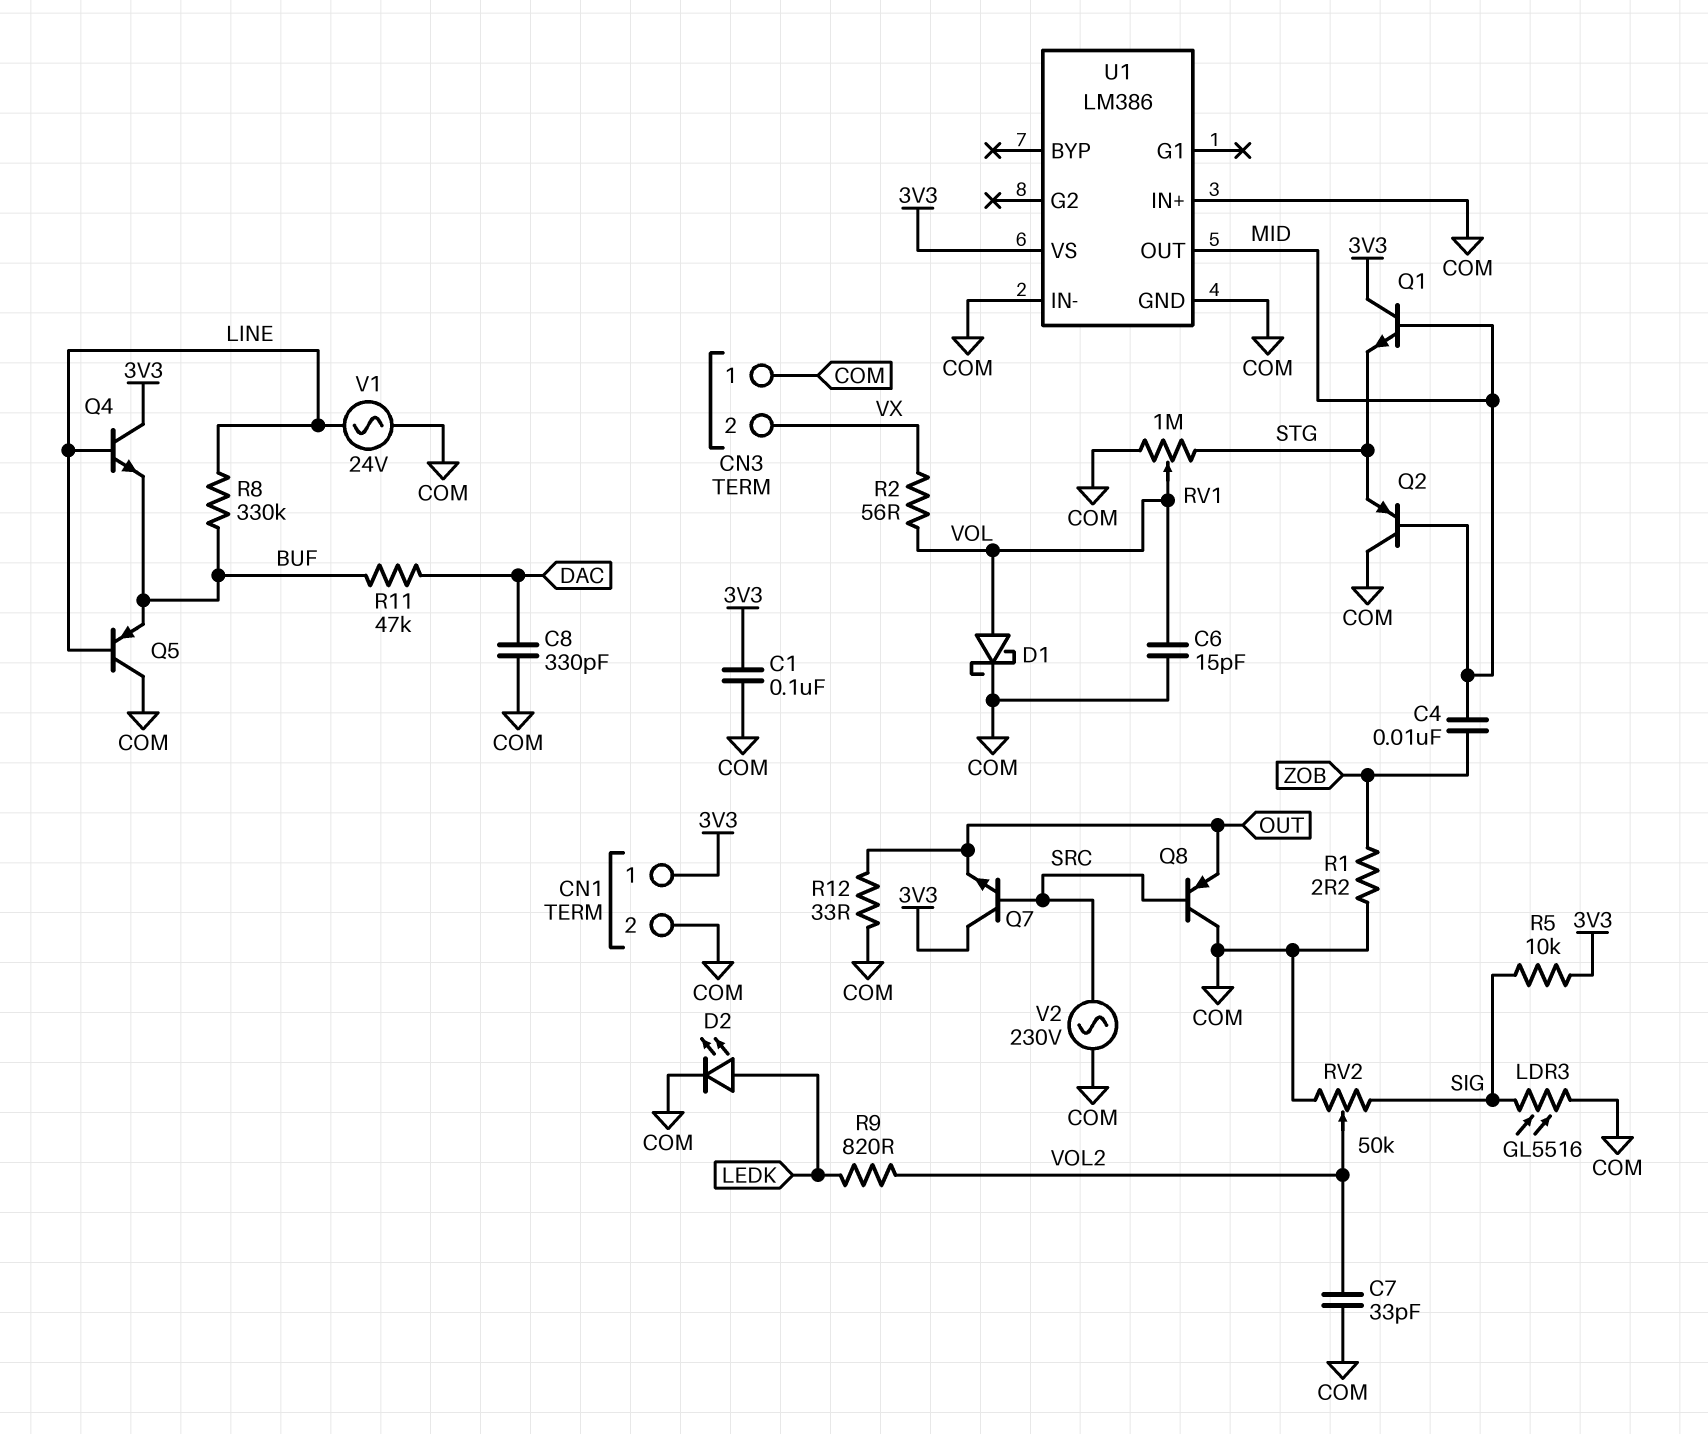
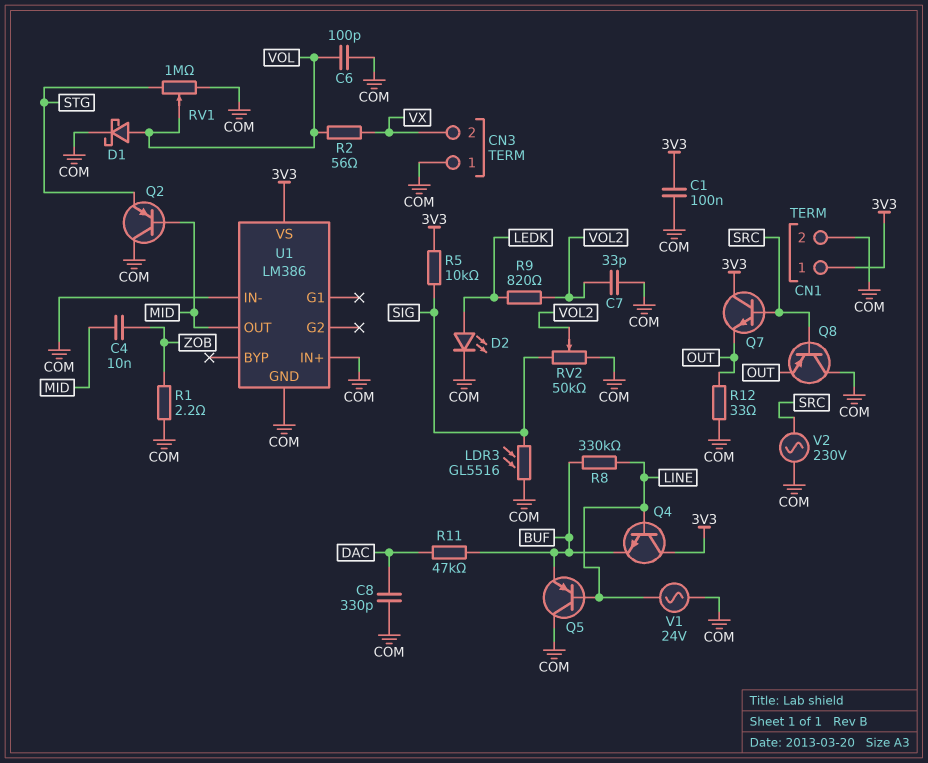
C6: 15pF (COM, VOL) -> 100pF (COM, VOL)
Q1: NPN (B MID, C 3V3, E STG) -> none

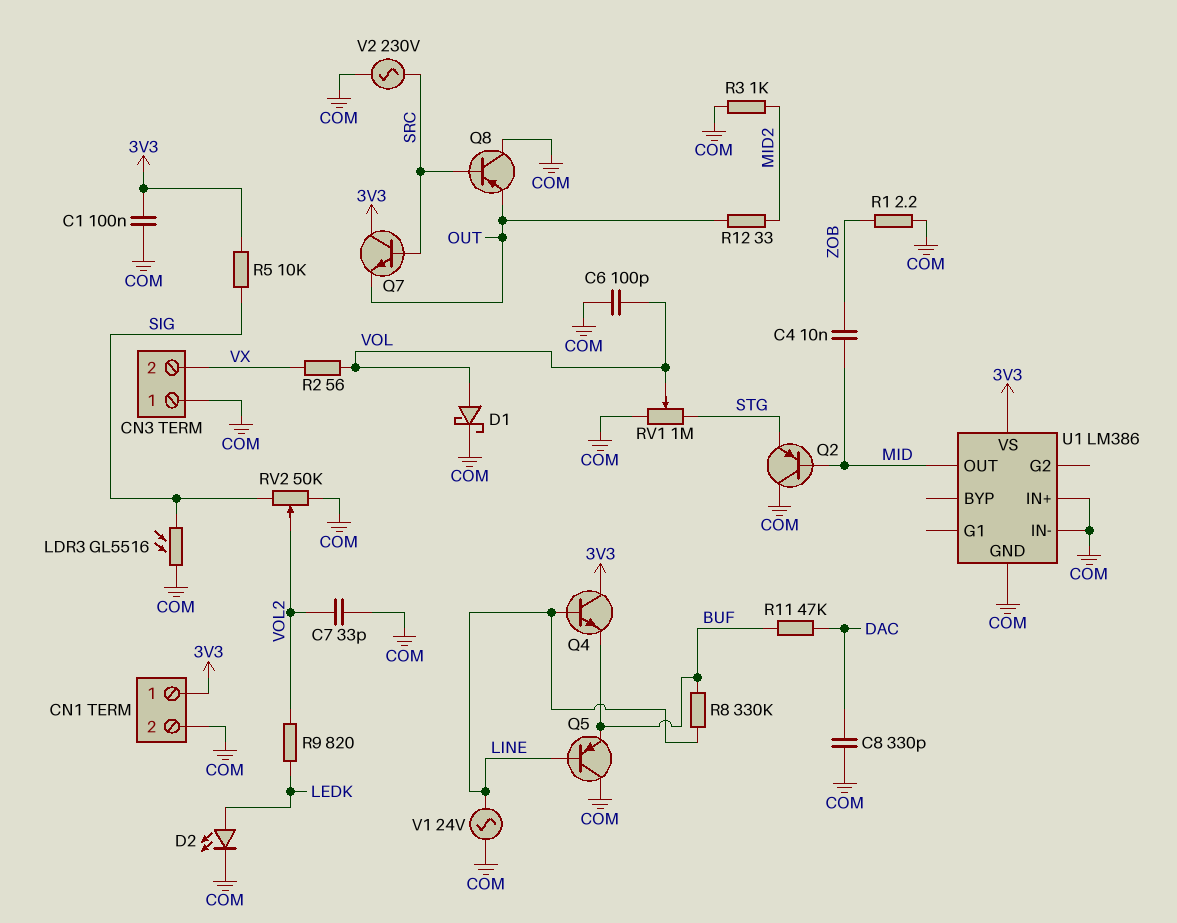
R3: none -> 1k (COM, MID2)
R12: 33 (COM, OUT) -> 33 (MID2, OUT)

